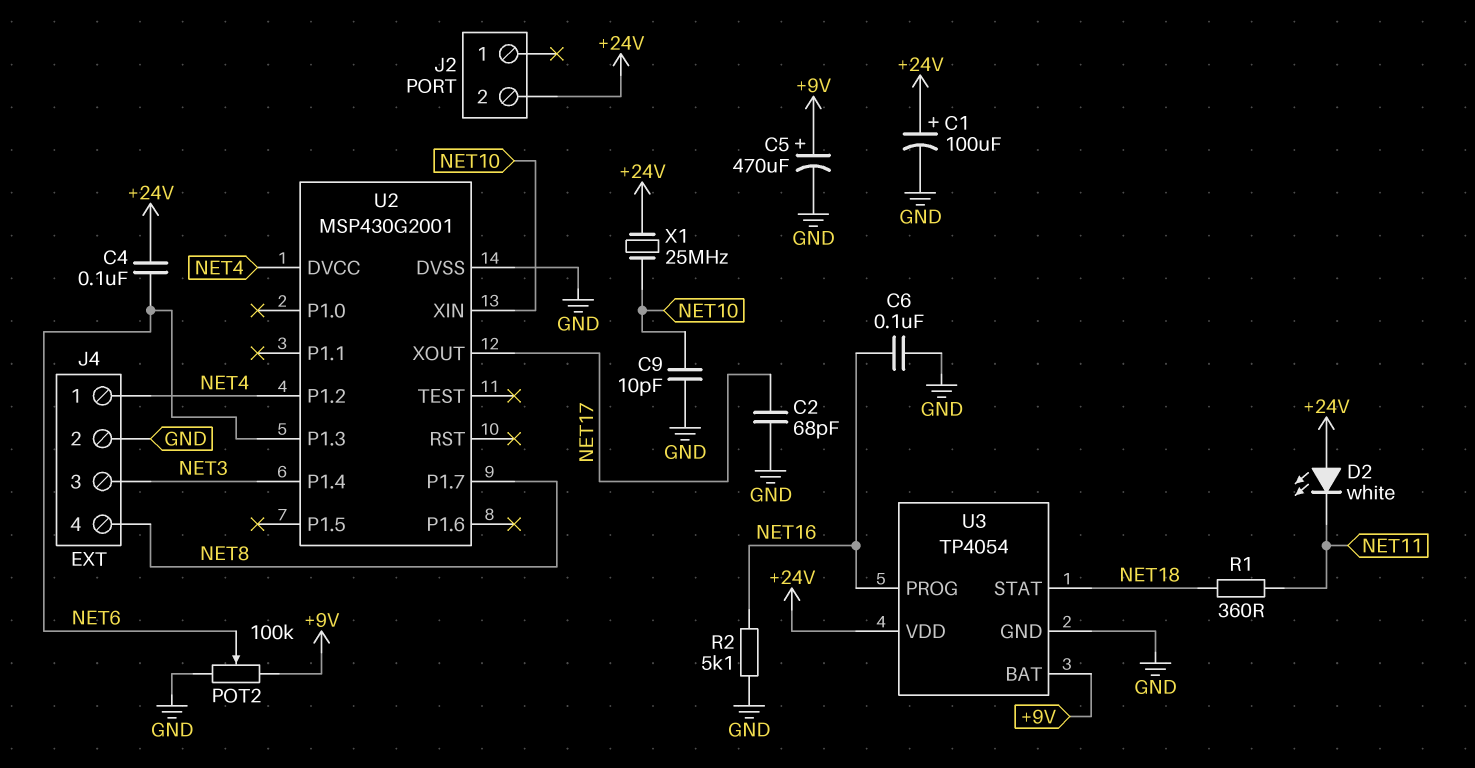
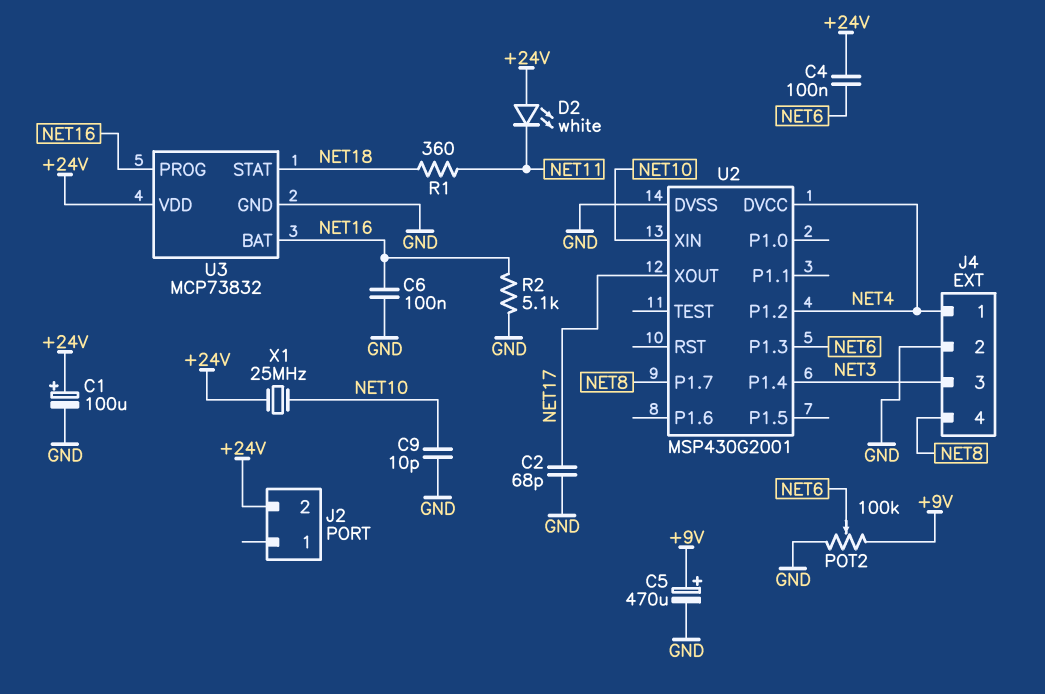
U3: TP4054 -> MCP73832
U3 pin BAT: +9V -> NET16

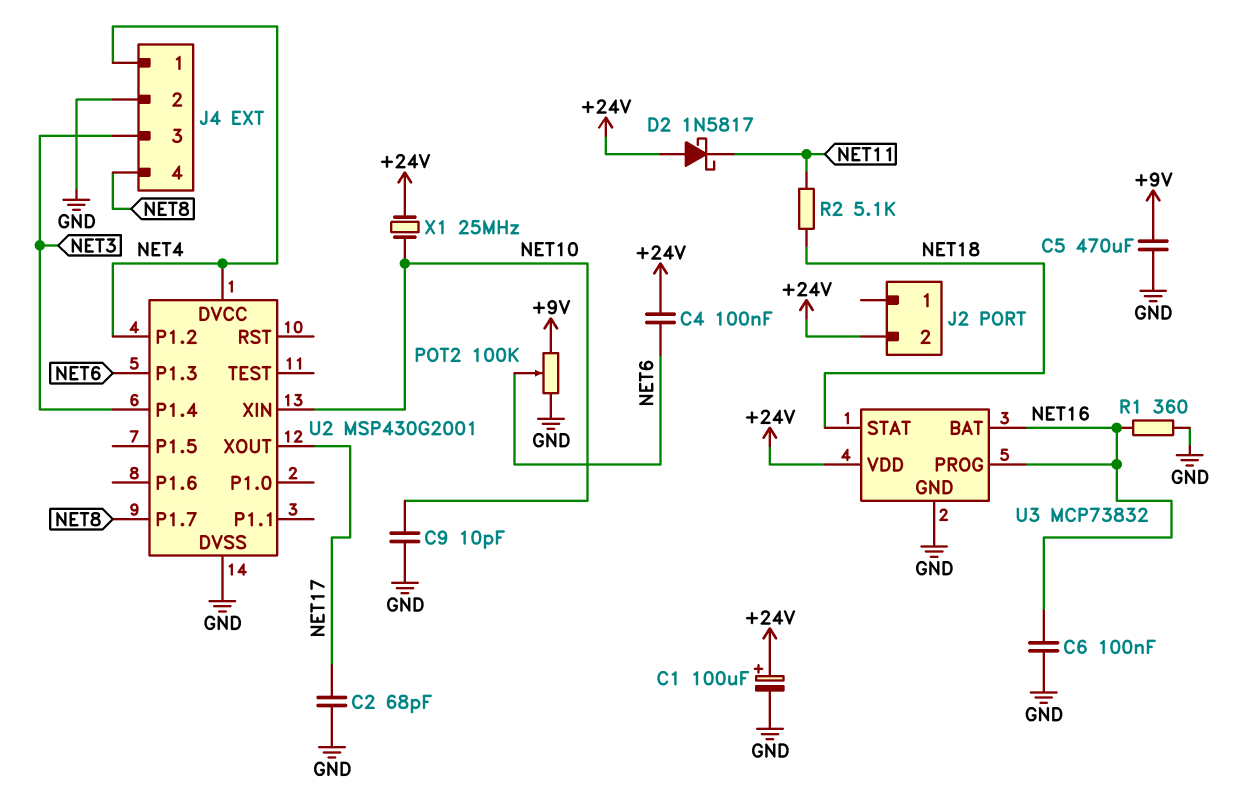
C5: 470uF (plus +9V, minus GND) -> 470uF (+9V, GND)
D2: LED white (A +24V, K NET11) -> schottky 1N5817 (A +24V, K NET11)
R1: 360 (NET11, NET18) -> 360 (GND, NET16)
R2: 5.1k (GND, NET16) -> 5.1k (NET11, NET18)

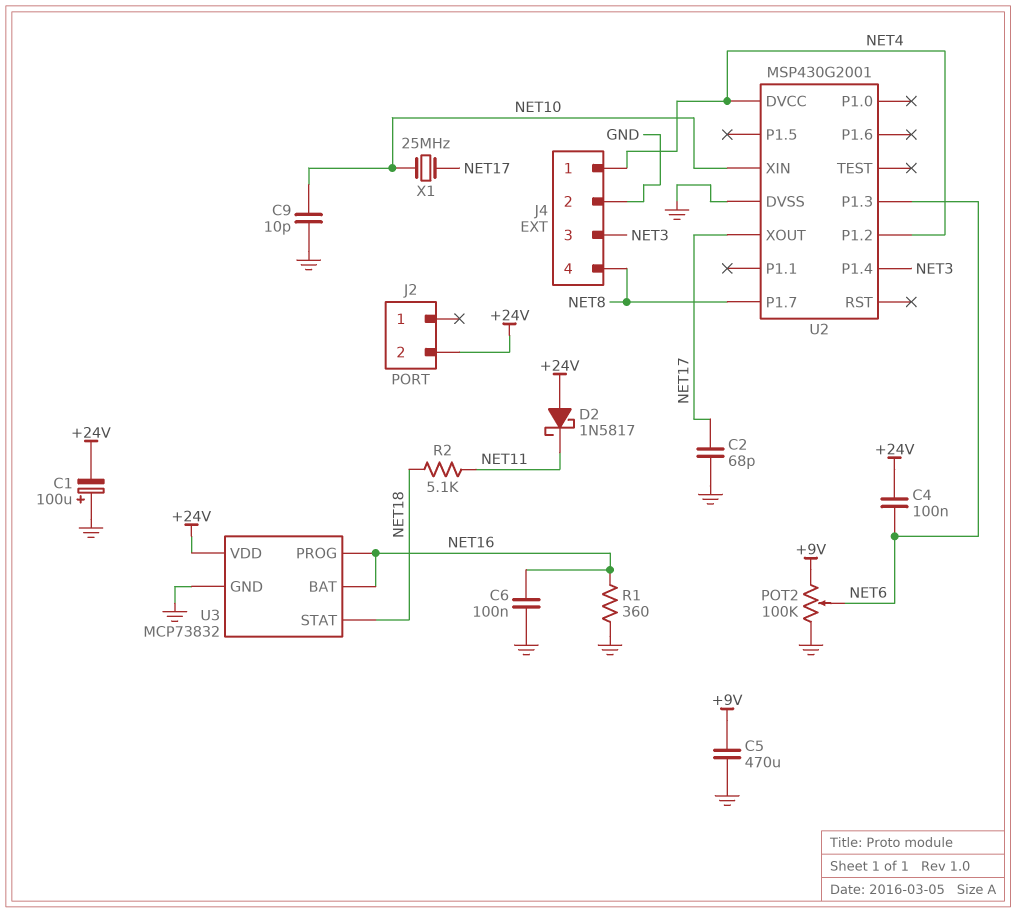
C1: 100uF (plus +24V, minus GND) -> 100uF (plus GND, minus +24V)
X1: 25MHz (+24V, NET10) -> 25MHz (NET10, NET17)

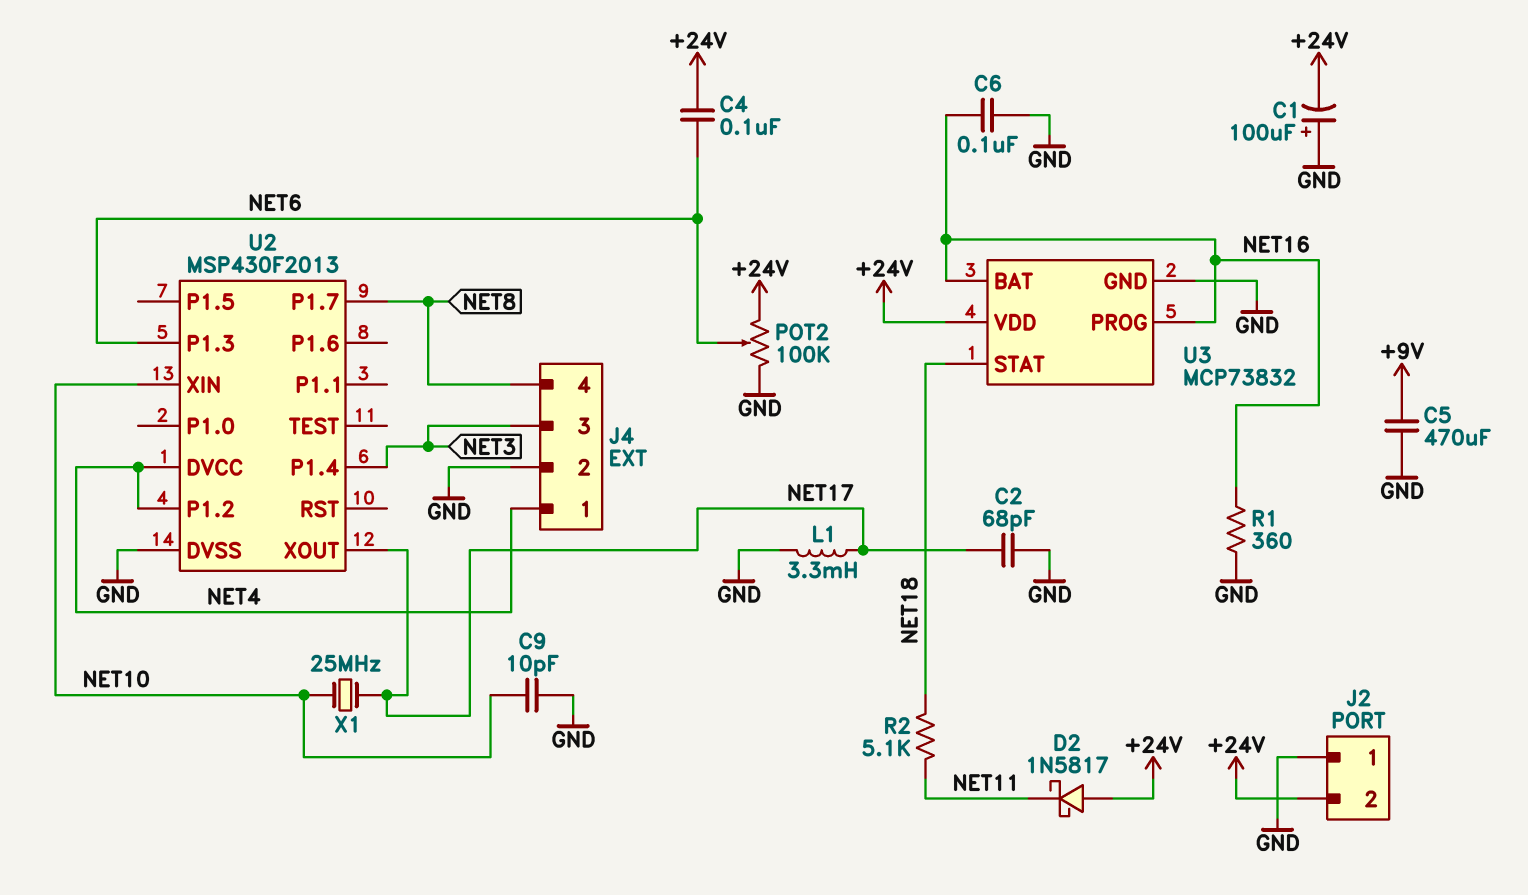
J2 pin 1: none -> GND
L1: none -> 3.3mH (GND, NET17)
POT2: 100k (+9V, GND, wiper NET6) -> 100k (+24V, GND, wiper NET6)
U2: MSP430G2001 -> MSP430F2013

